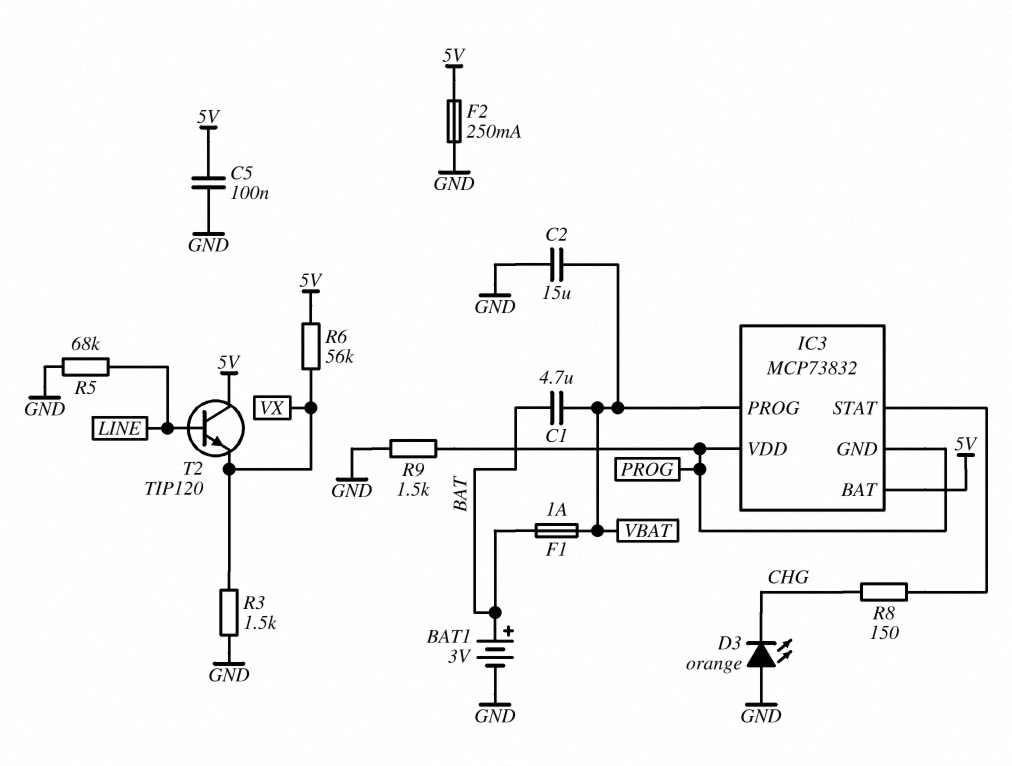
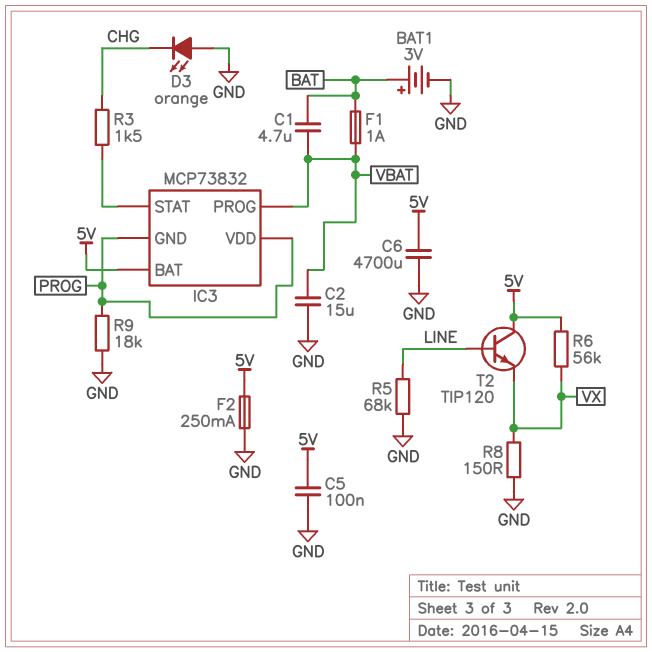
C6: none -> 4700uF (5V, GND)
R3: 1.5k (GND, VX) -> 1.5k (CHG, IC3/STAT)
R8: 150 (CHG, IC3/STAT) -> 150 (GND, VX)
R9: 1.5k (GND, PROG) -> 18k (GND, PROG)

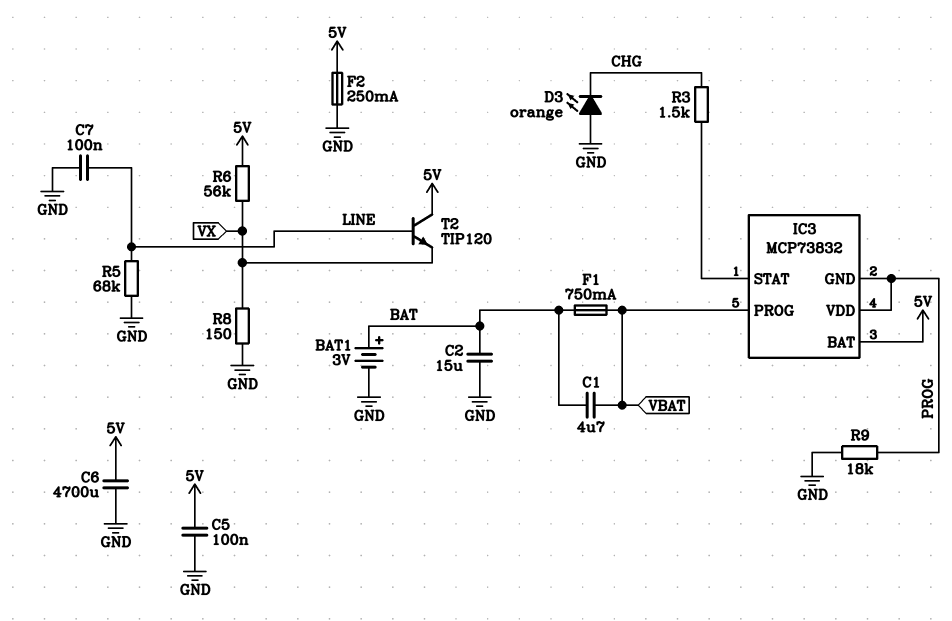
C2: 15uF (GND, VBAT) -> 15uF (BAT, GND)
C7: none -> 100nF (GND, LINE)
F1: 1A (BAT, VBAT) -> 750mA (BAT, VBAT)

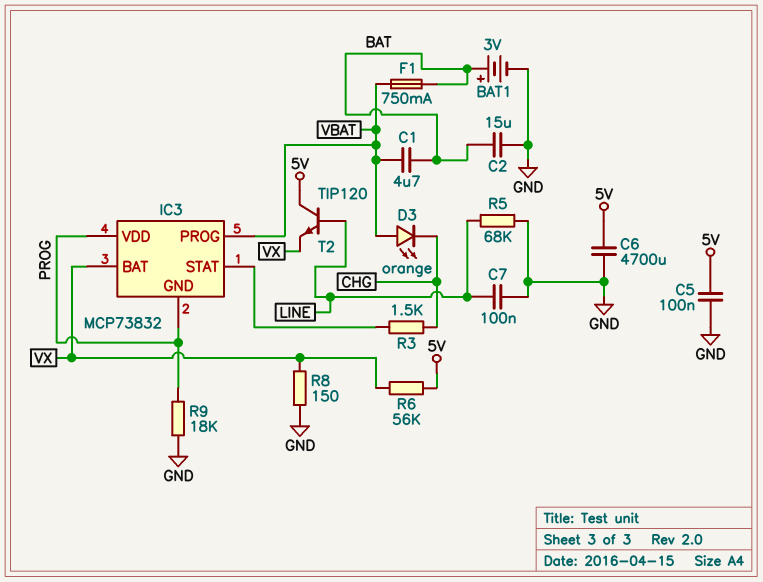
D3: LED orange (A GND, K CHG) -> LED orange (A VBAT, K CHG)
F2: 250mA (5V, GND) -> none
IC3 pin BAT: 5V -> VX

